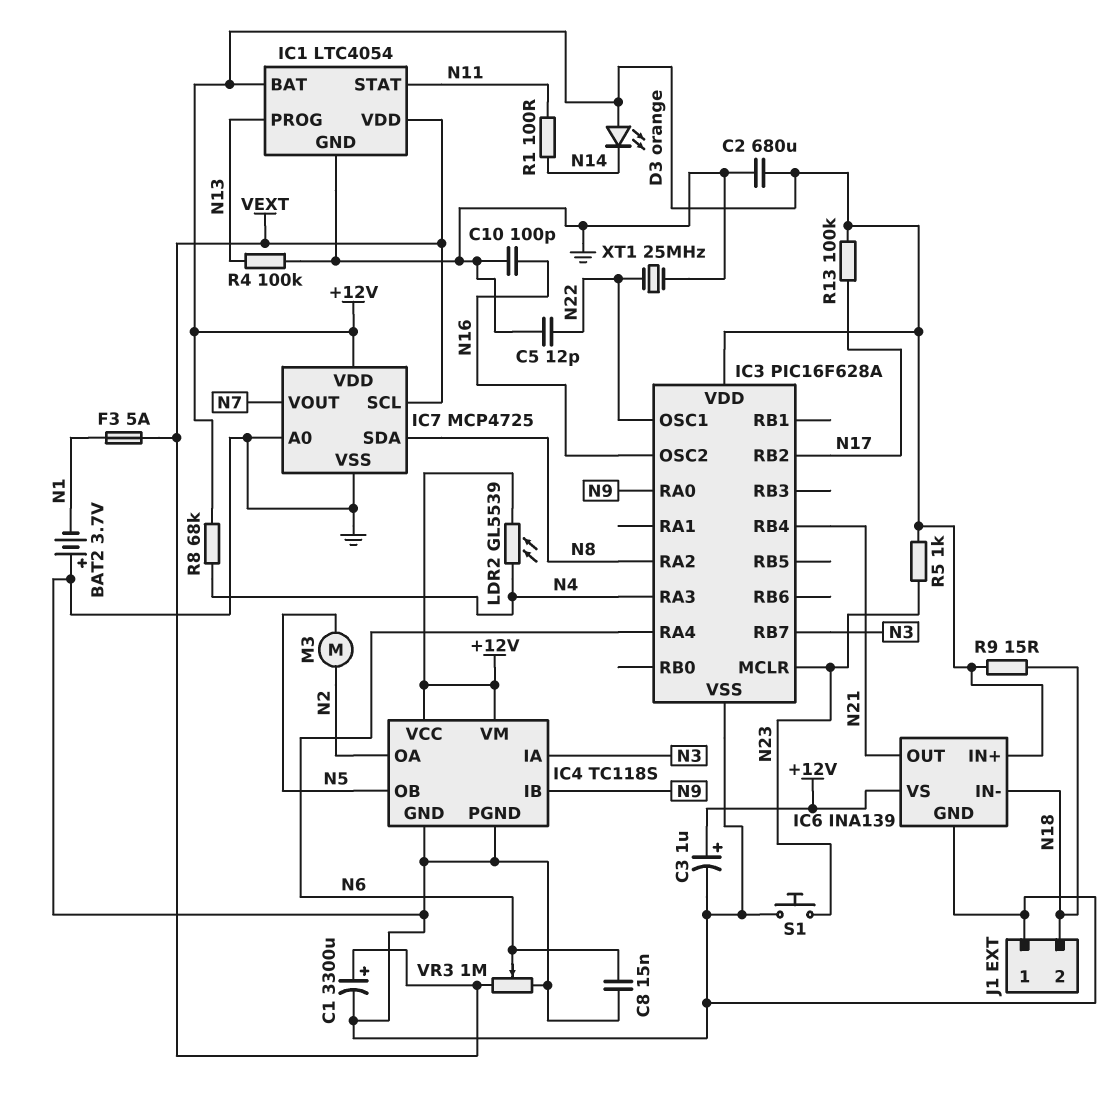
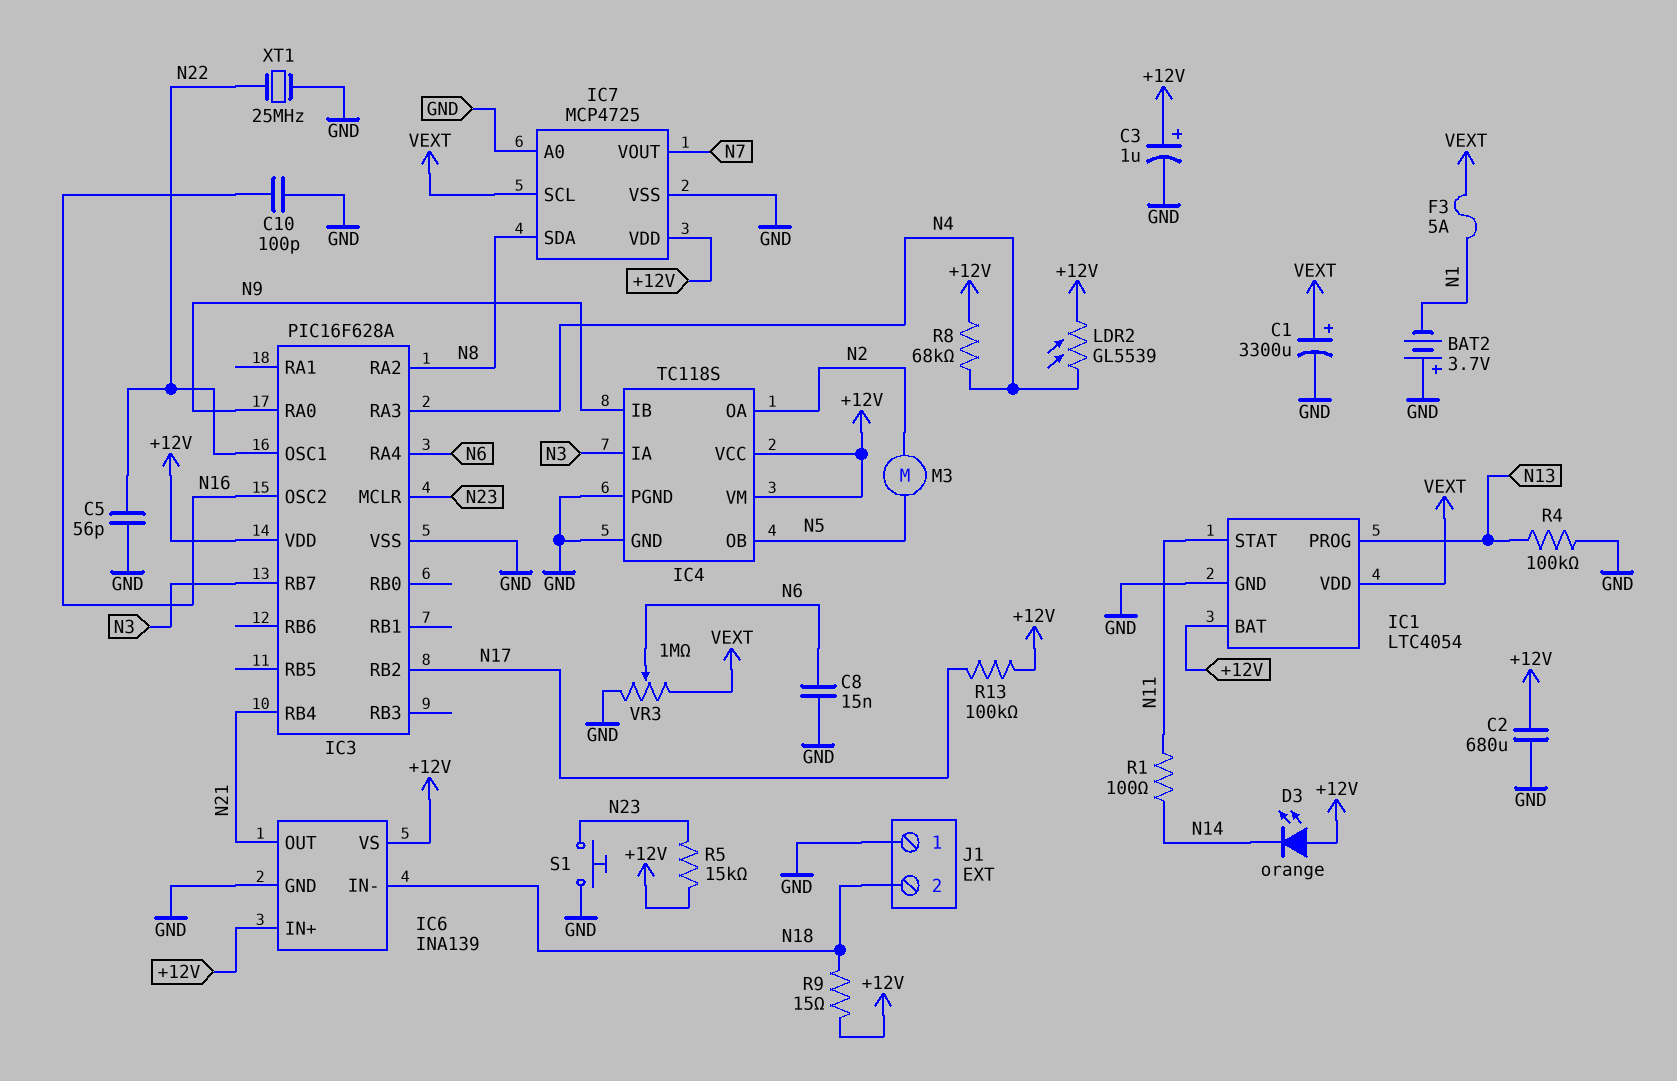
C5: 12pF (GND, N22) -> 56pF (GND, N22)
R5: 1k (+12V, N23) -> 15k (+12V, N23)

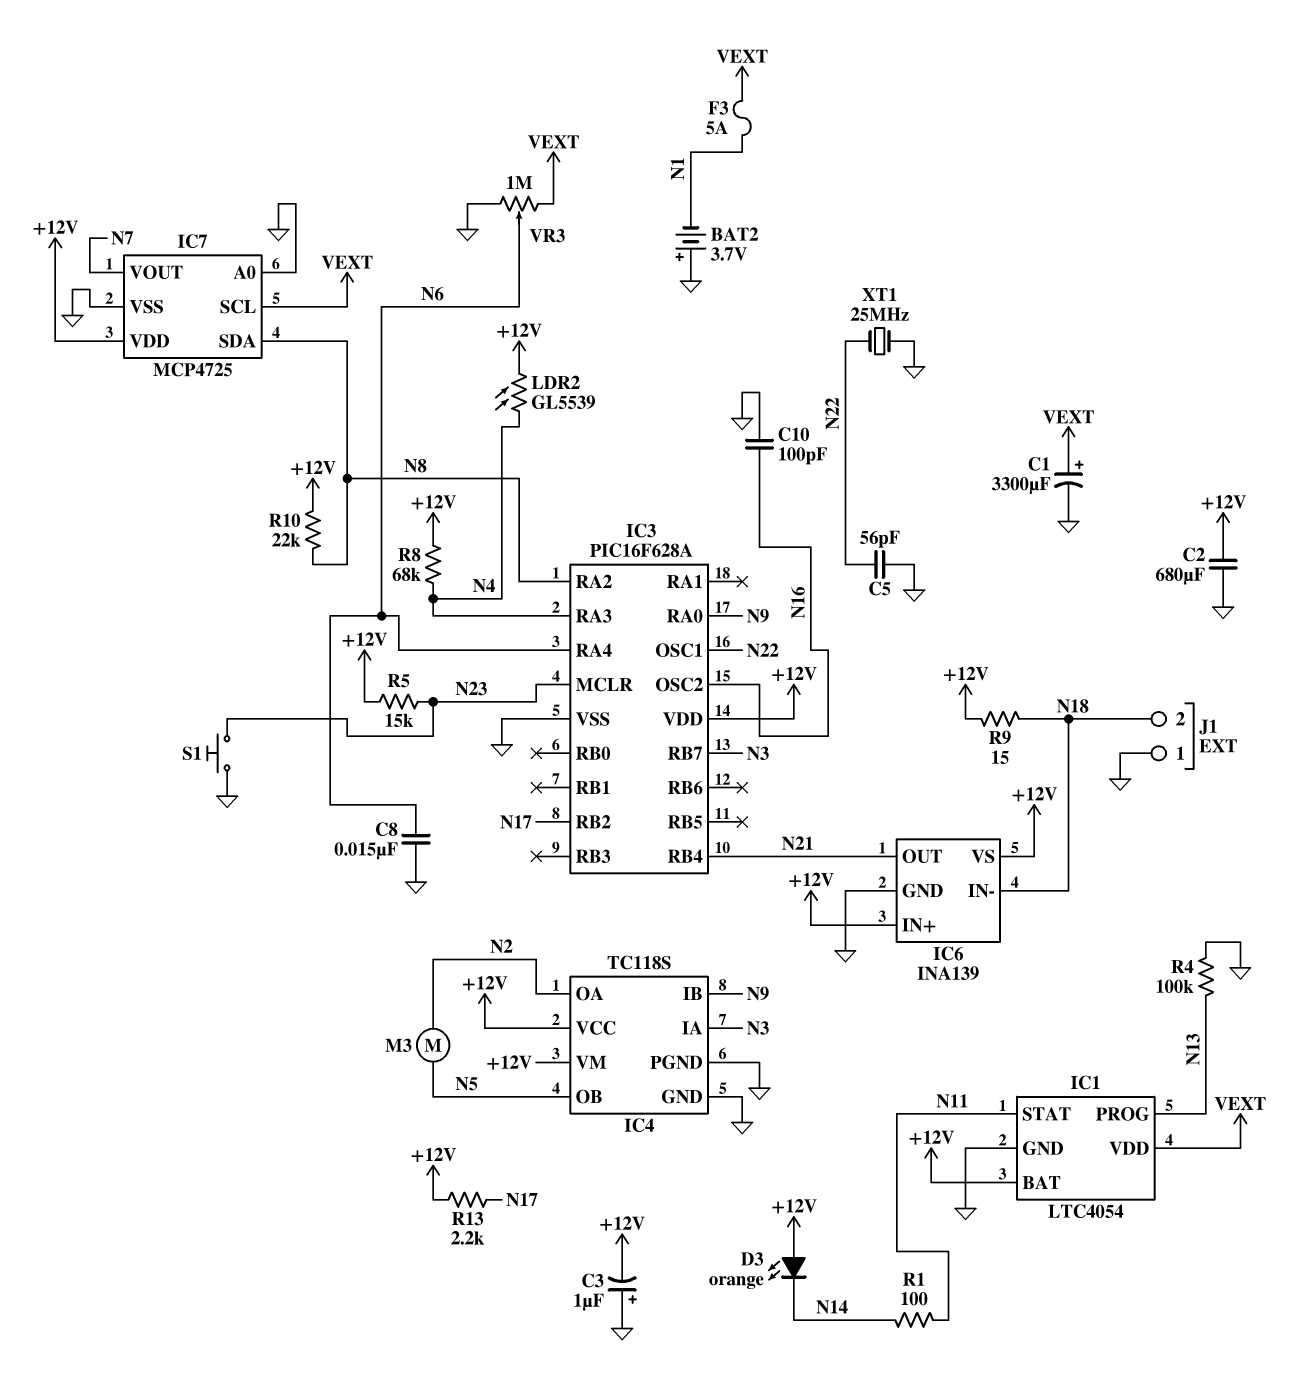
C3: 1uF (plus +12V, minus GND) -> 1uF (plus GND, minus +12V)
R10: none -> 22k (+12V, N8)
R13: 100k (+12V, N17) -> 2.2k (+12V, N17)

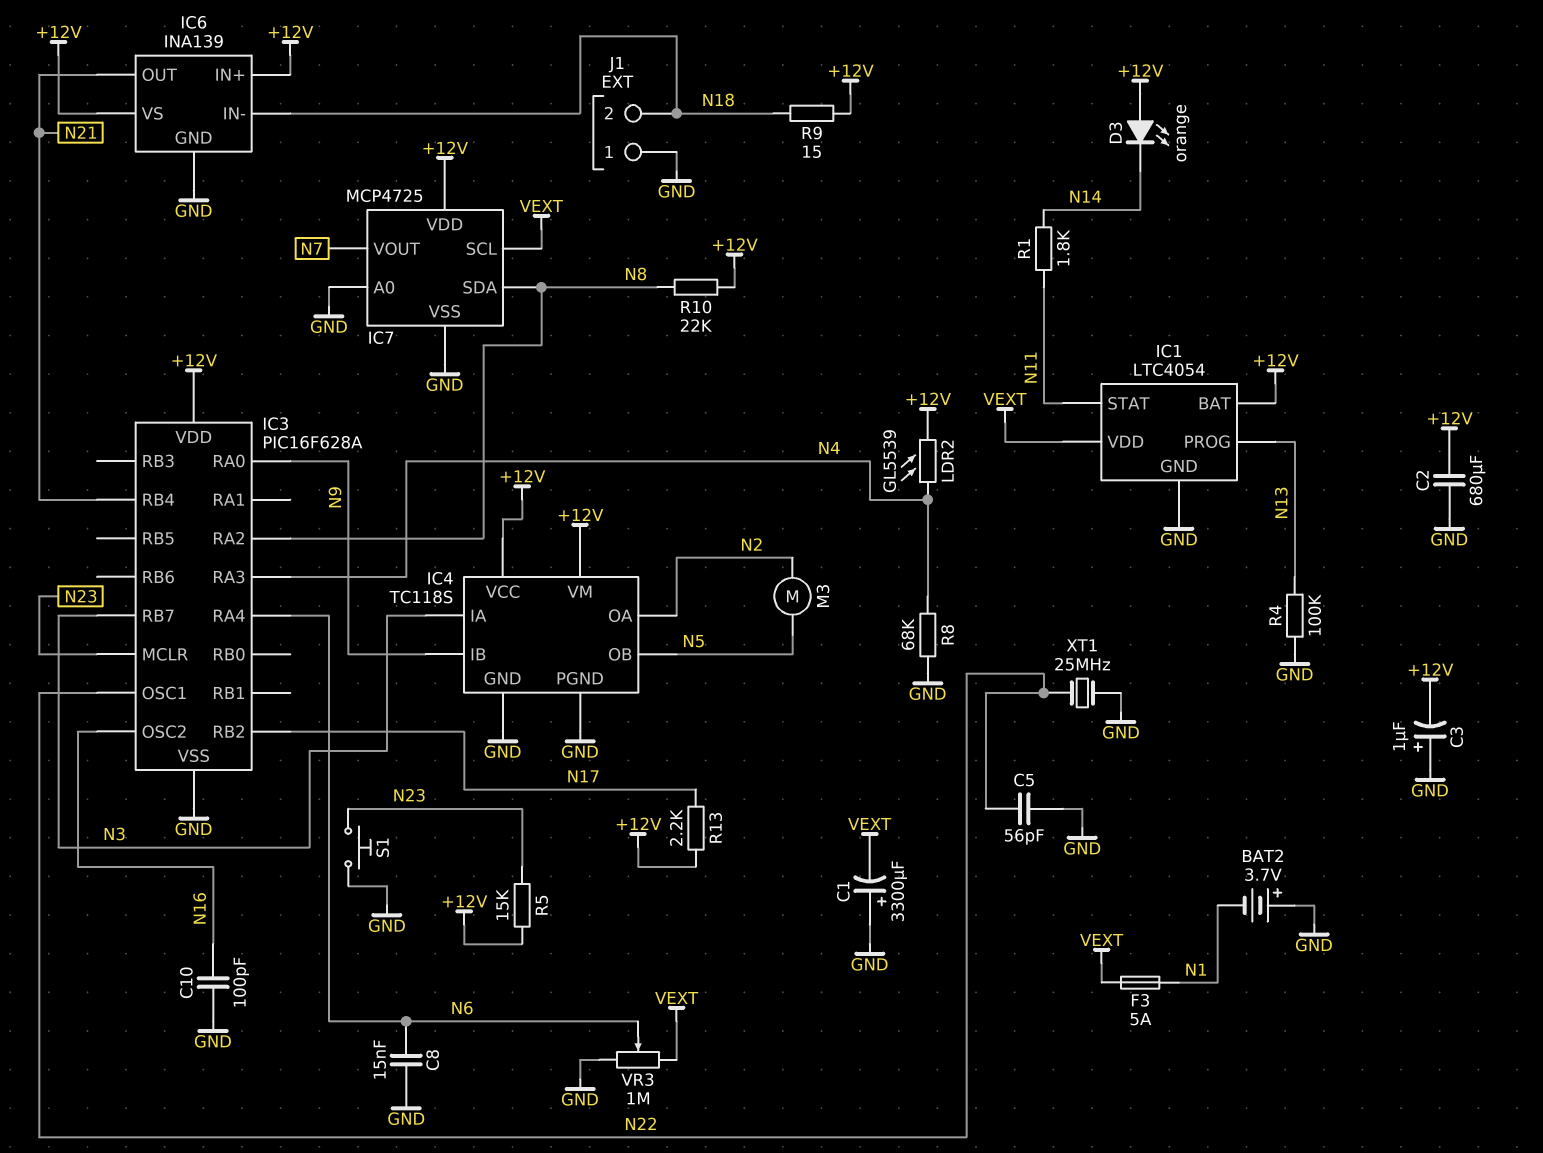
C1: 3300uF (plus VEXT, minus GND) -> 3300uF (plus GND, minus VEXT)
R1: 100 (N11, N14) -> 1.8k (N11, N14)
R8: 68k (+12V, N4) -> 68k (GND, N4)

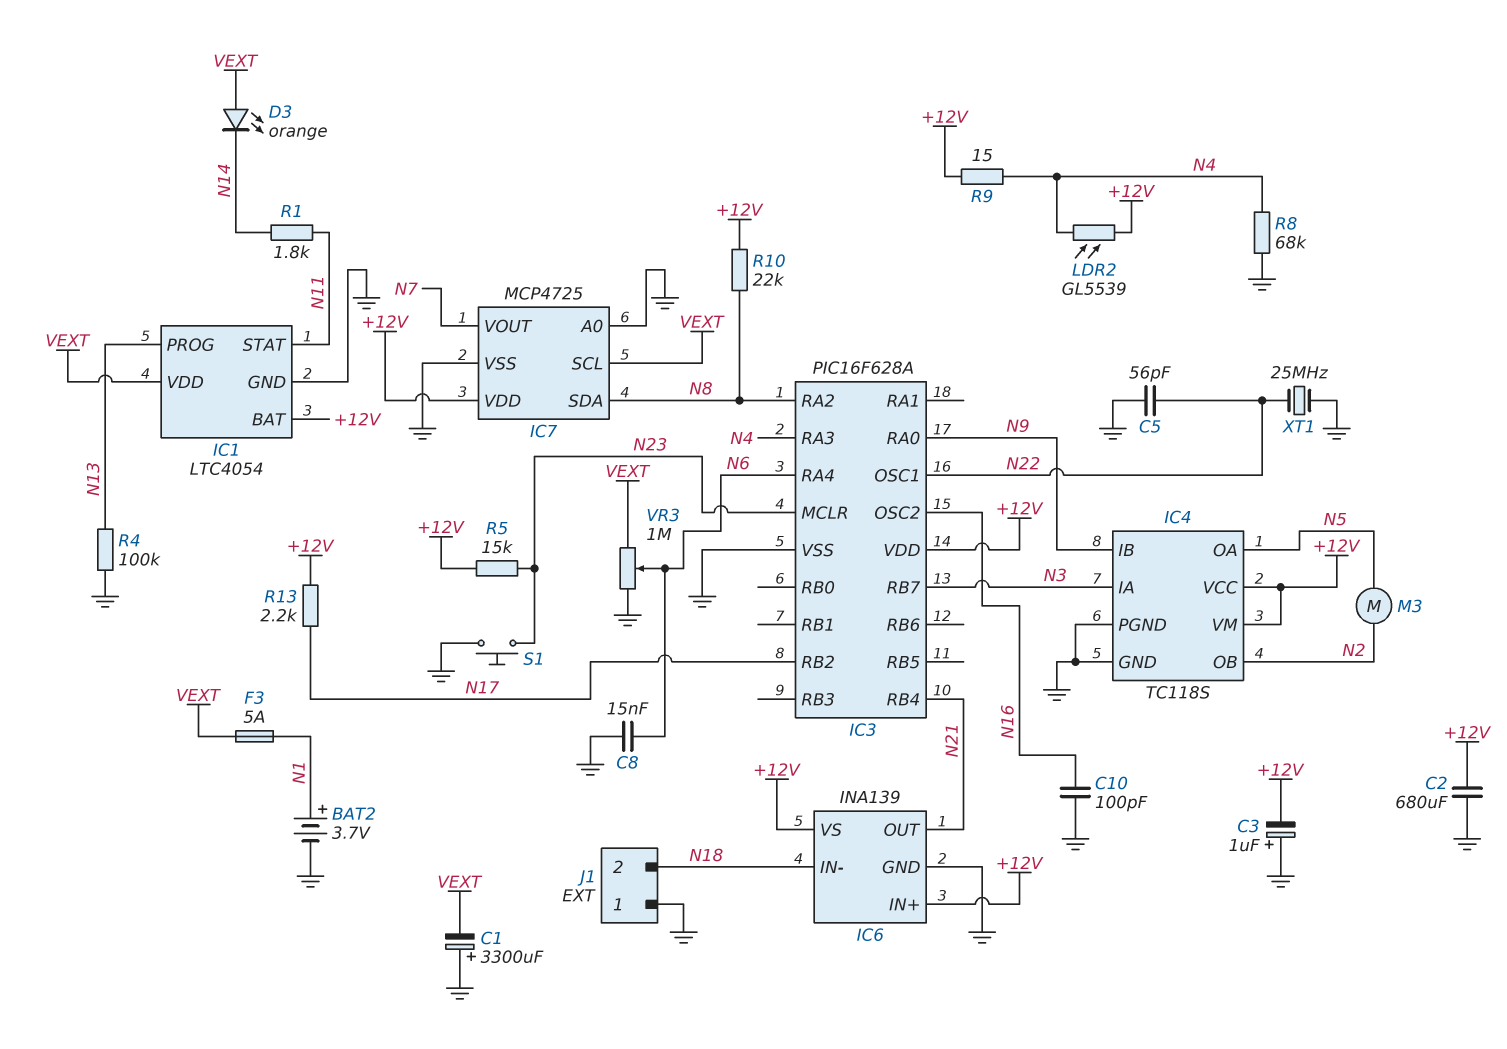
BAT2: 3.7V (plus GND, minus N1) -> 3.7V (plus N1, minus GND)
D3: LED orange (A +12V, K N14) -> LED orange (A VEXT, K N14)
IC4 pin OA: N2 -> N5
IC4 pin OB: N5 -> N2
R9: 15 (+12V, N18) -> 15 (+12V, N4)

